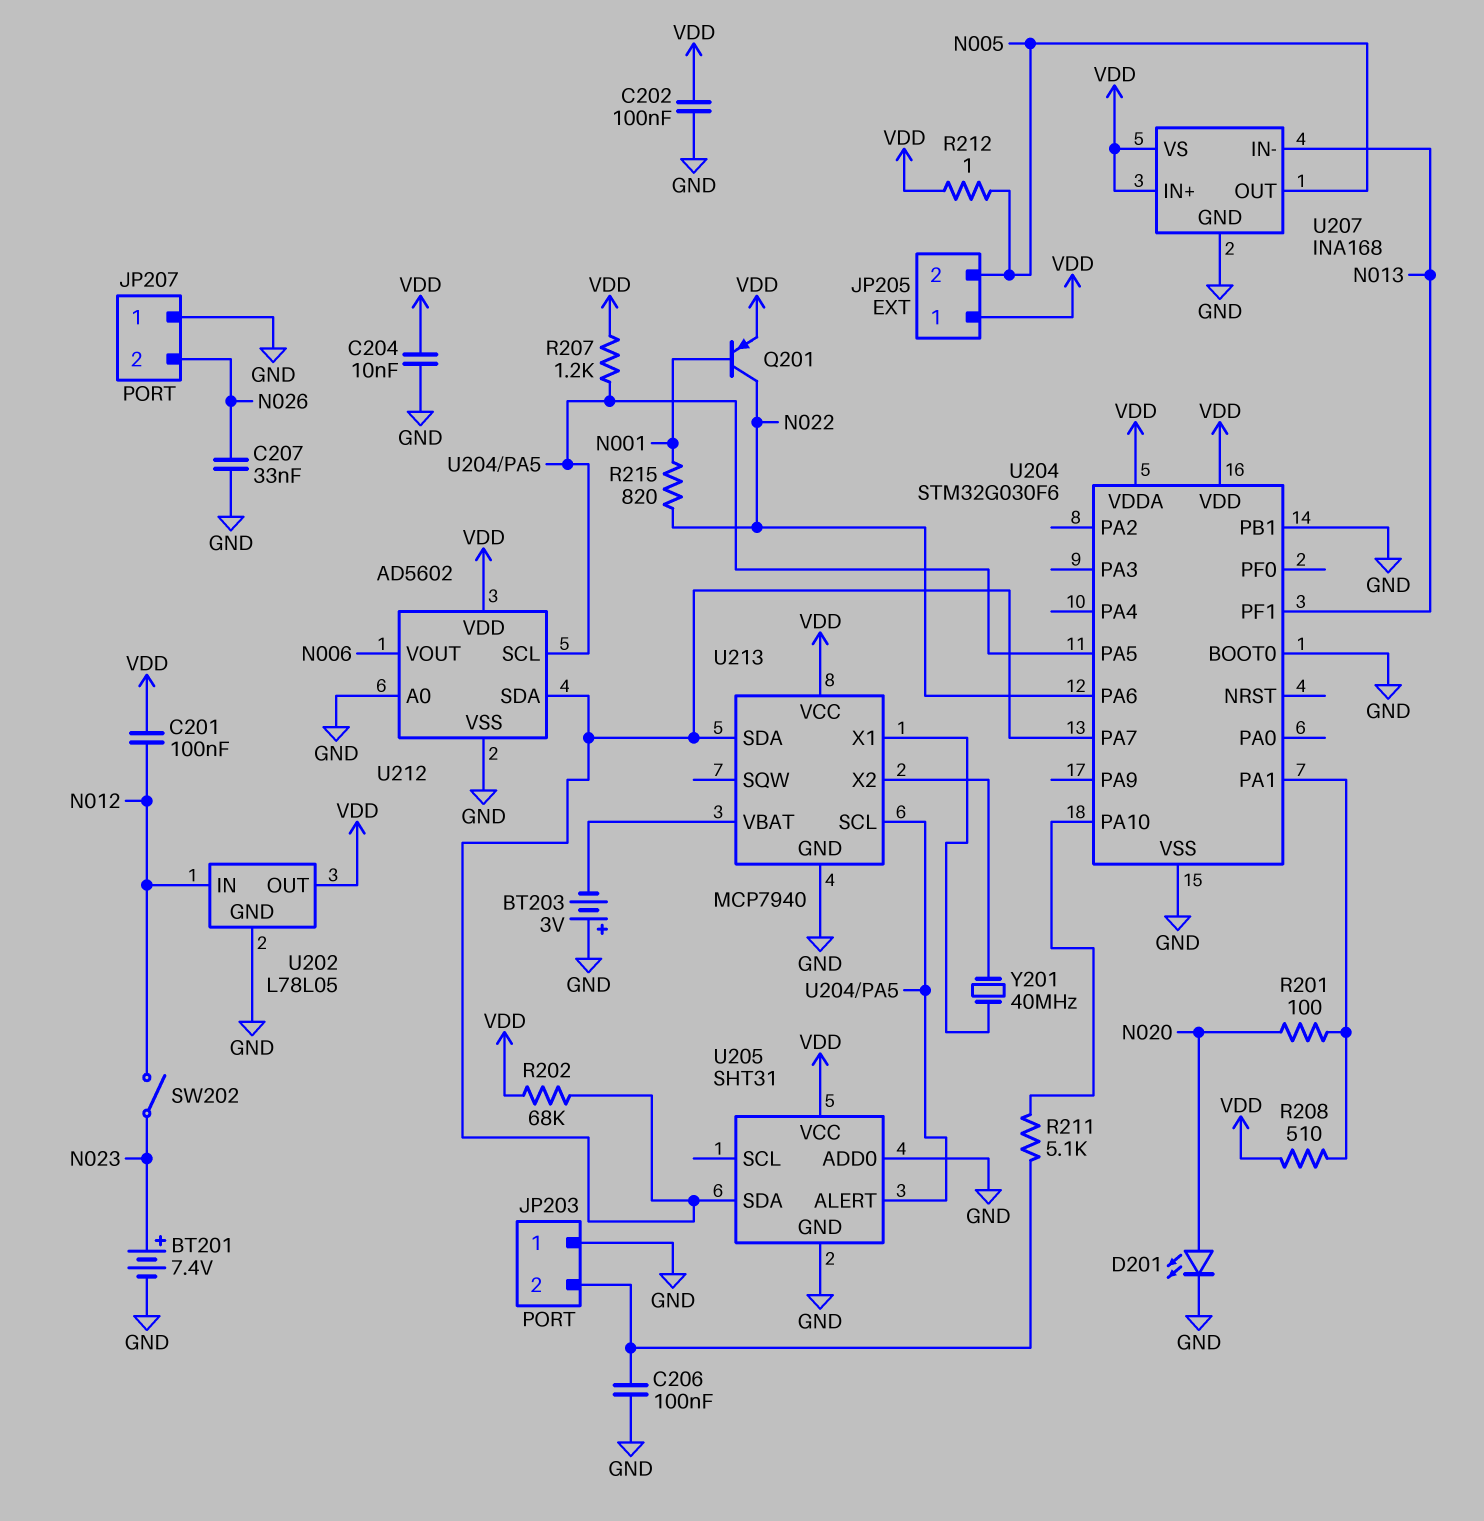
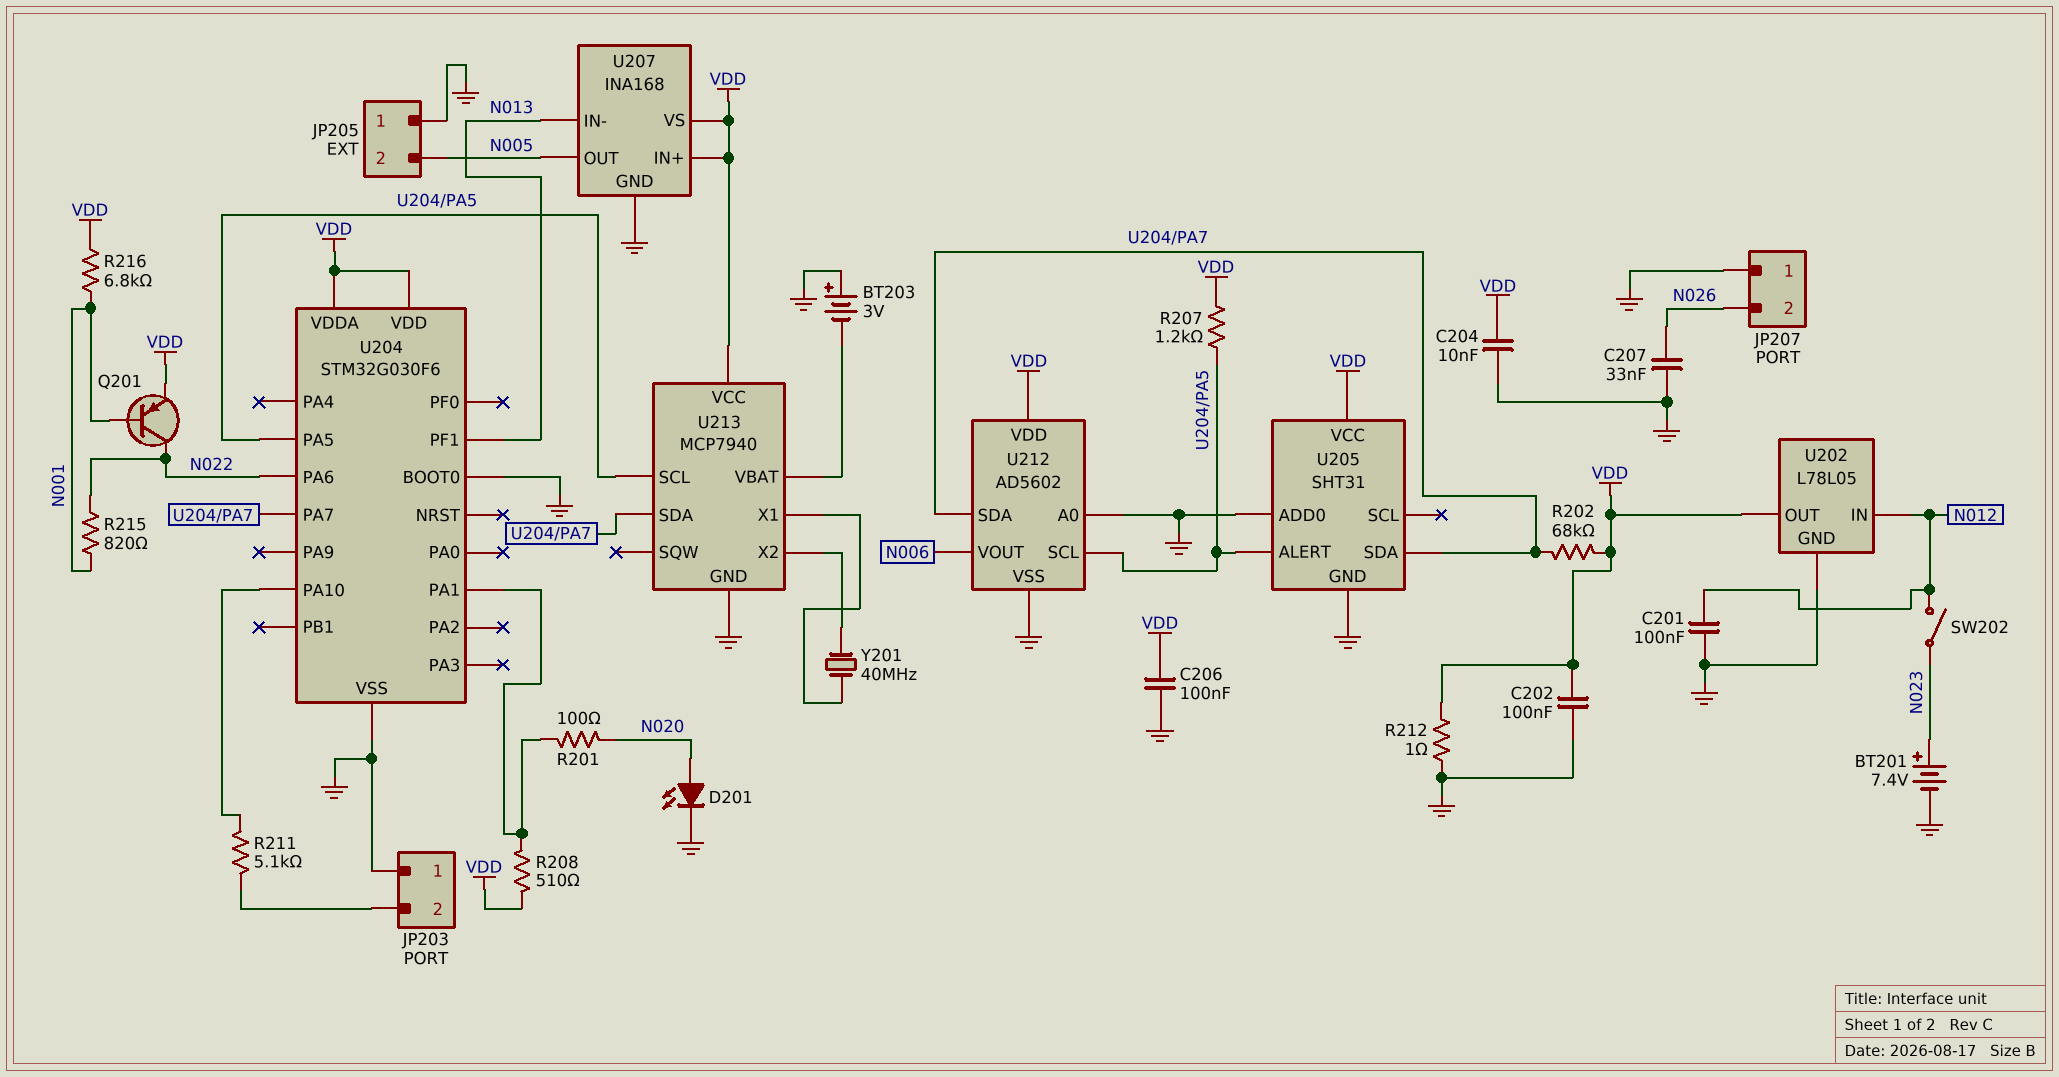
C201: 100nF (N012, VDD) -> 100nF (GND, N012)
C206: 100nF (GND, JP203/2) -> 100nF (GND, VDD)
JP205 pin 1: VDD -> GND
R212: 1 (N005, VDD) -> 1 (GND, VDD)
R216: none -> 6.8k (N001, VDD)
U204 pin PB1: GND -> none

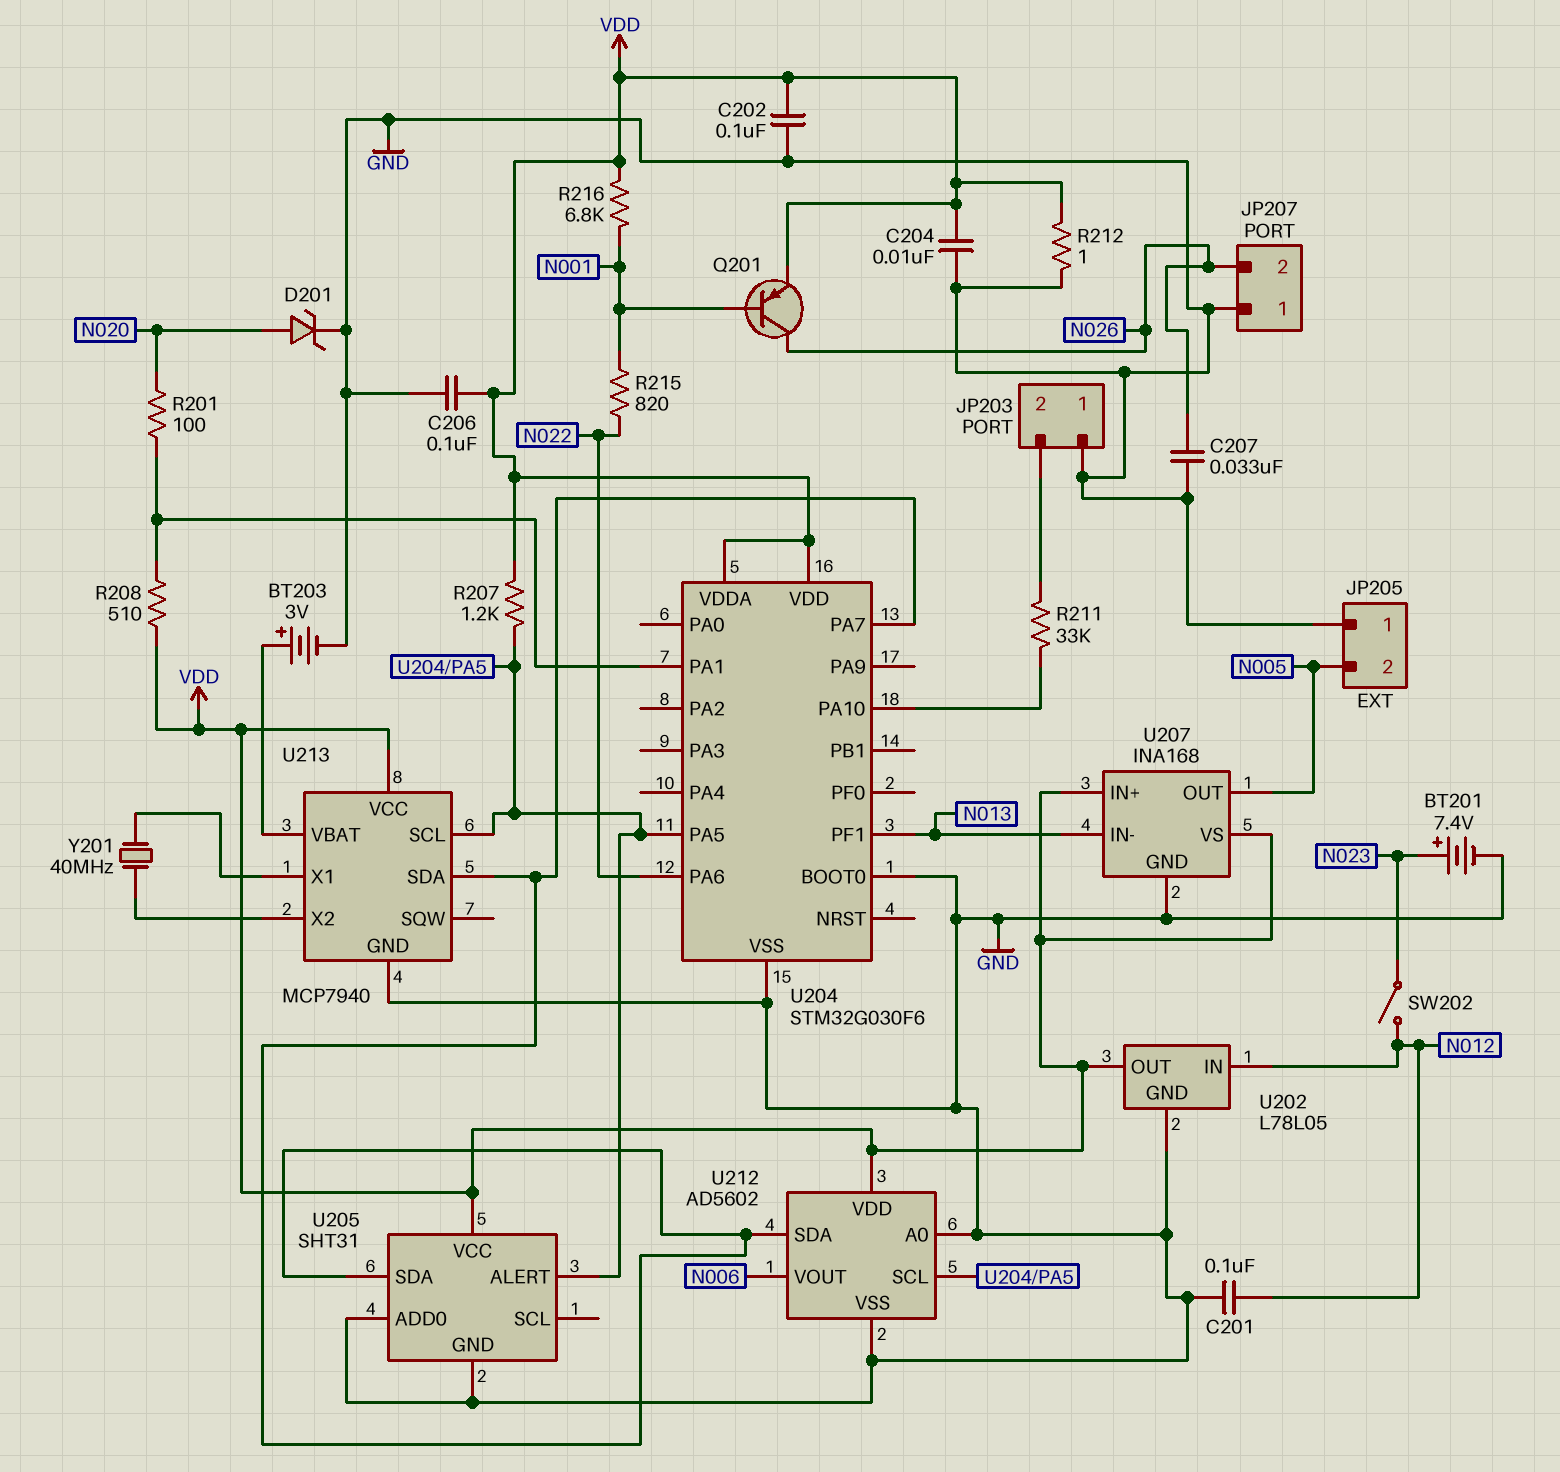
BT203: 3V (plus GND, minus U213/VBAT) -> 3V (plus U213/VBAT, minus GND)
D201: LED (A N020, K GND) -> zener (A N020, K GND)
Q201: PNP (B N001, C N022, E VDD) -> PNP (B N001, C N026, E VDD)
R202: 68k (U204/PA7, VDD) -> none
R211: 5.1k (JP203/2, U204/PA10) -> 33k (JP203/2, U204/PA10)

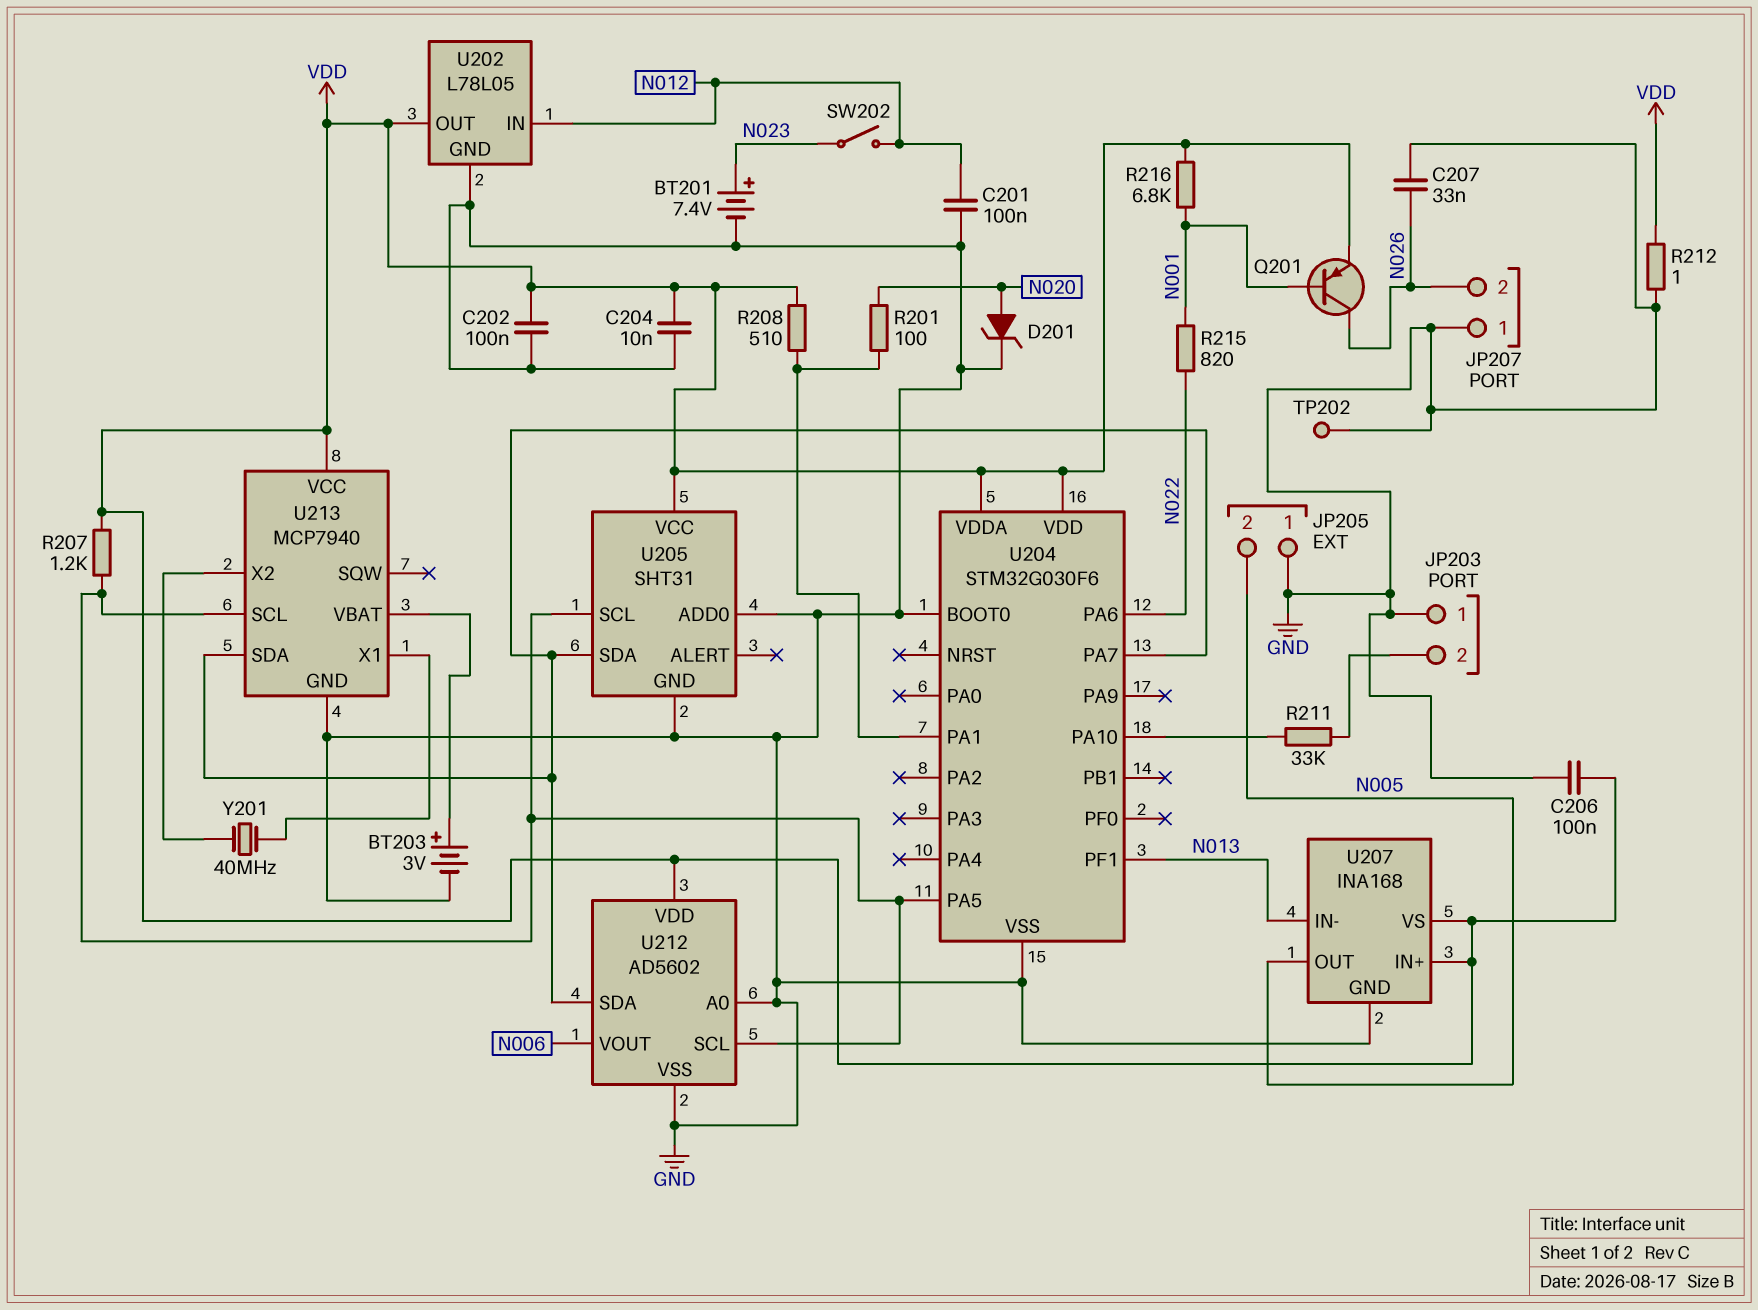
TP202: none -> test point (GND)
U205 pin ALERT: U204/PA5 -> none
U205 pin SCL: none -> U204/PA5

